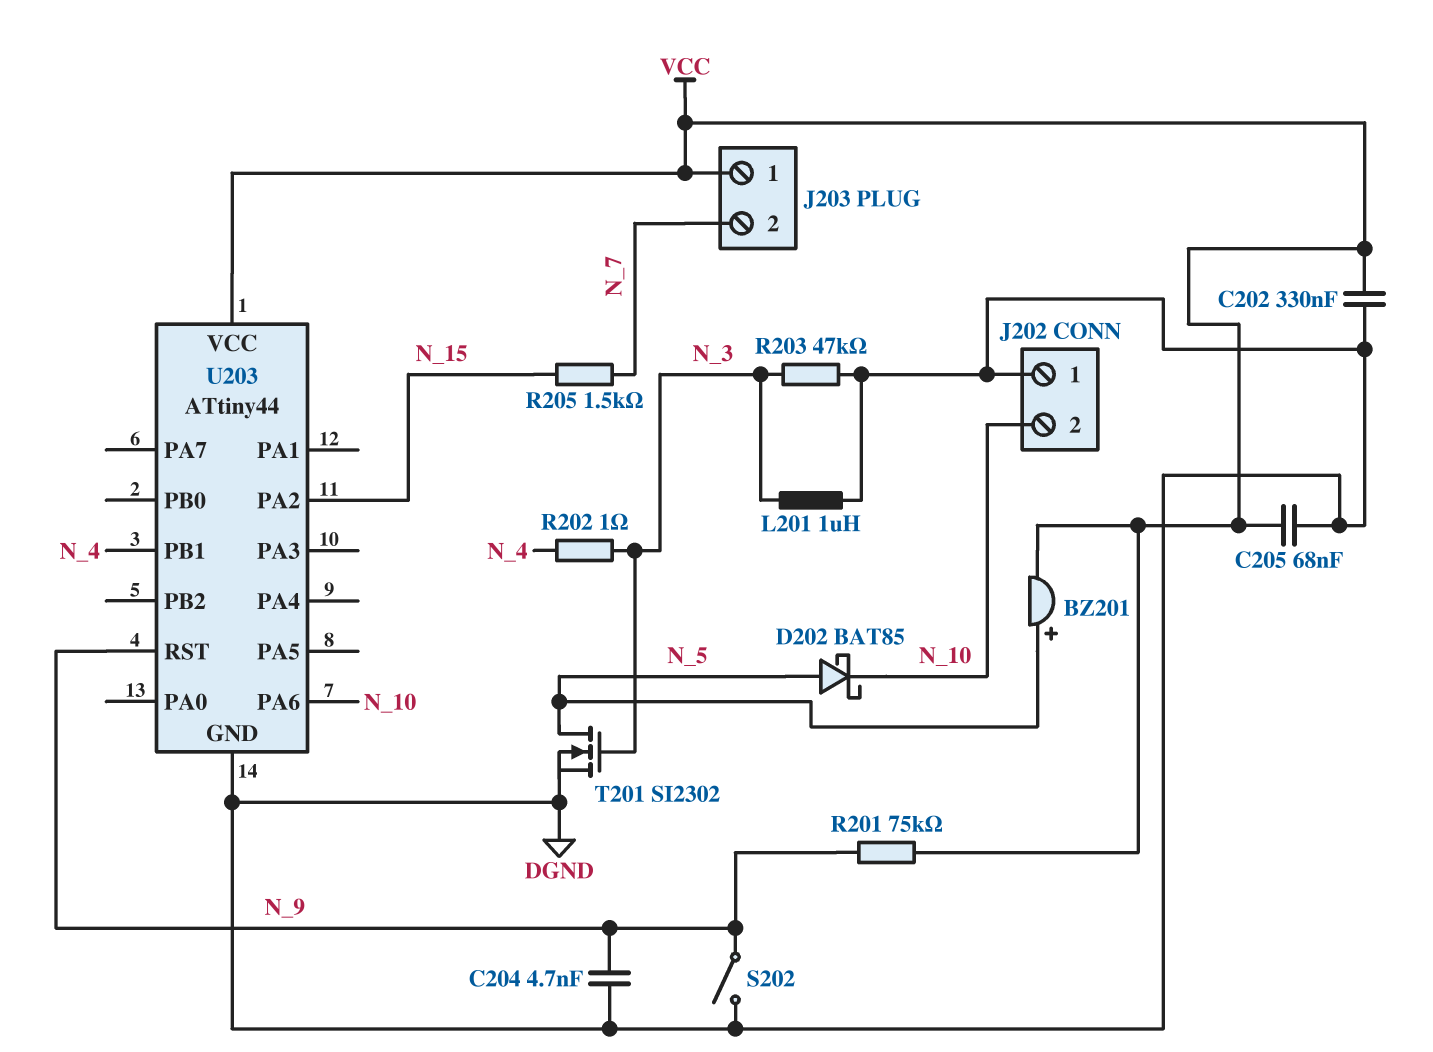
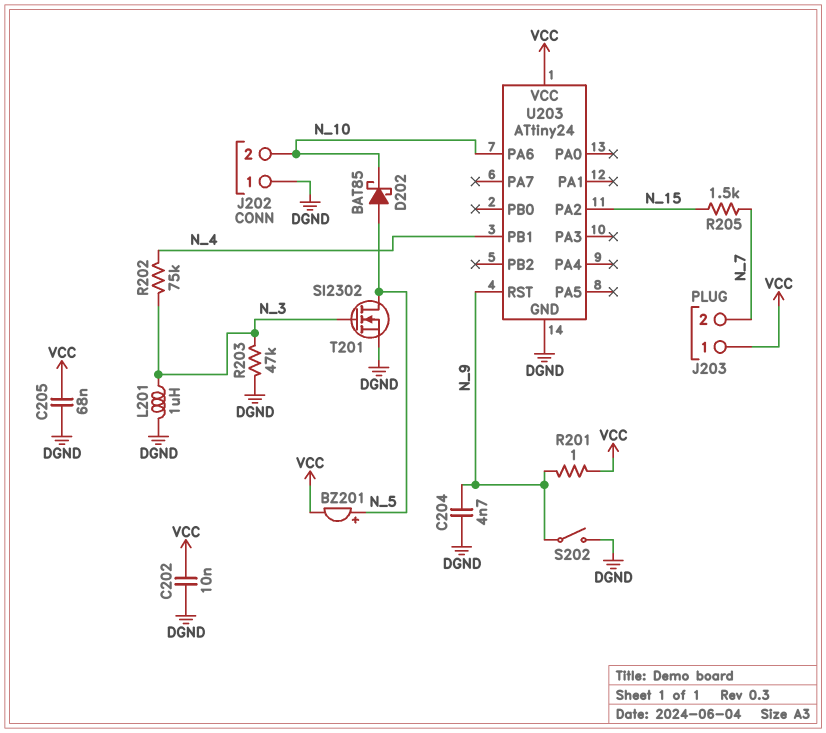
C202: 330nF (DGND, VCC) -> 10nF (DGND, VCC)
R201: 75k (N_9, VCC) -> 1 (N_9, VCC)
R202: 1 (N_3, N_4) -> 75k (N_3, N_4)
U203: ATtiny44 -> ATtiny24

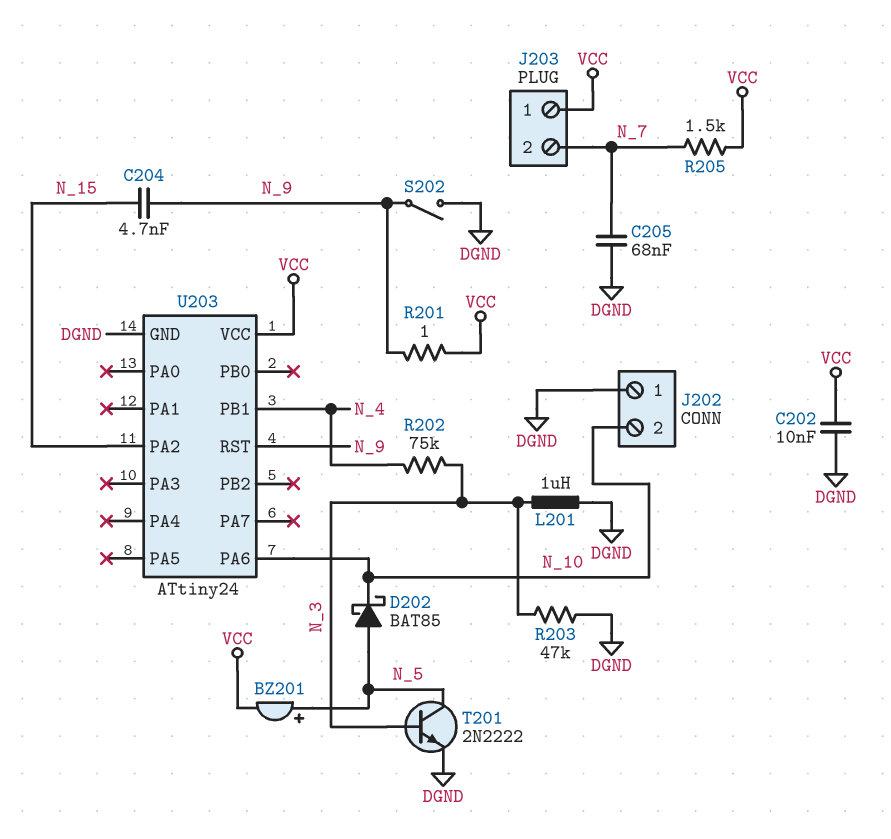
C204: 4.7nF (DGND, N_9) -> 4.7nF (N_9, N_15)
C205: 68nF (DGND, VCC) -> 68nF (DGND, N_7)
R205: 1.5k (N_7, N_15) -> 1.5k (N_7, VCC)
T201: NMOS SI2302 (G N_3, D N_5, S DGND) -> NPN 2N2222 (B N_3, C N_5, E DGND)

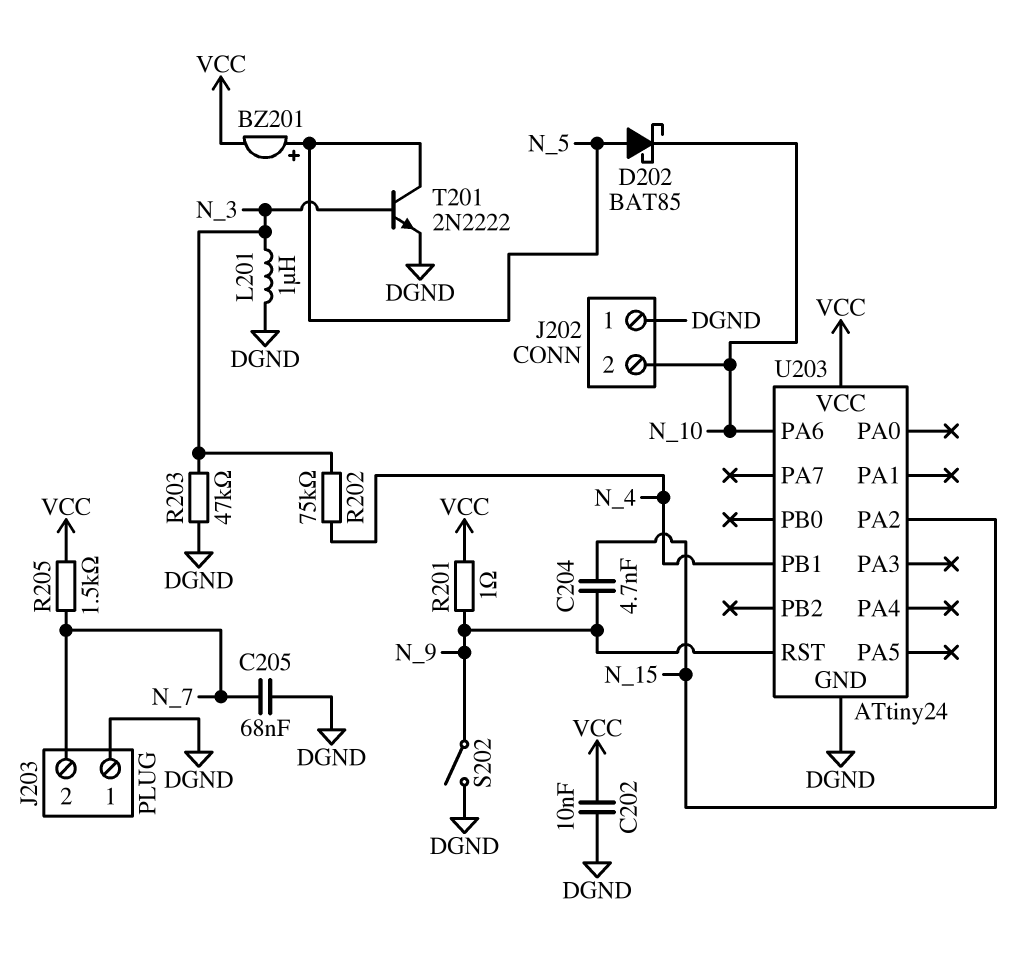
J203 pin 1: VCC -> DGND

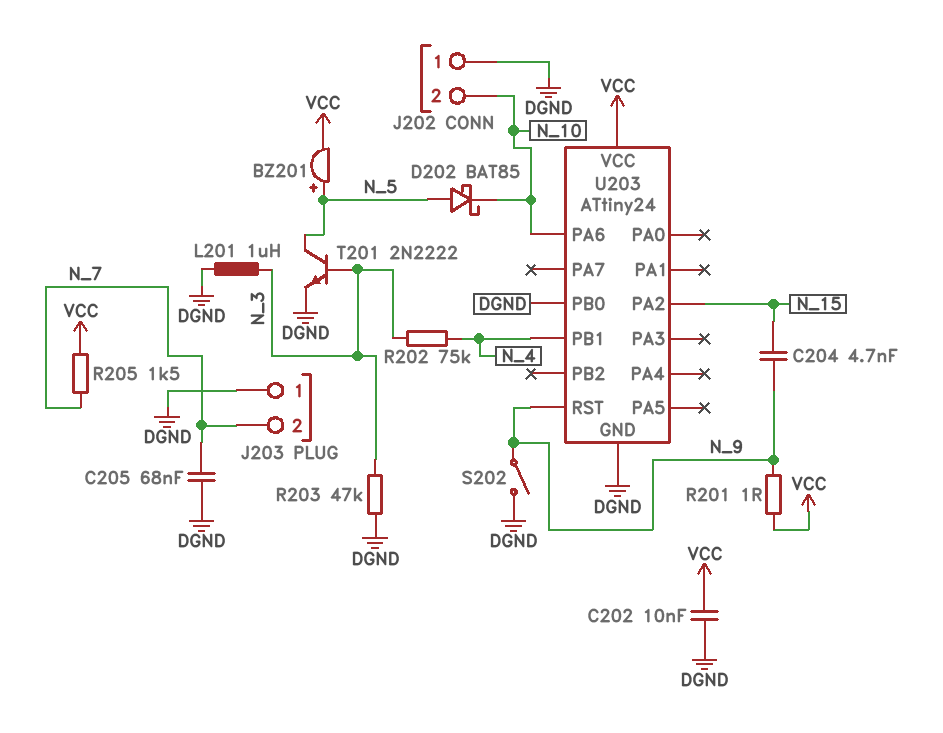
U203 pin PB0: none -> DGND

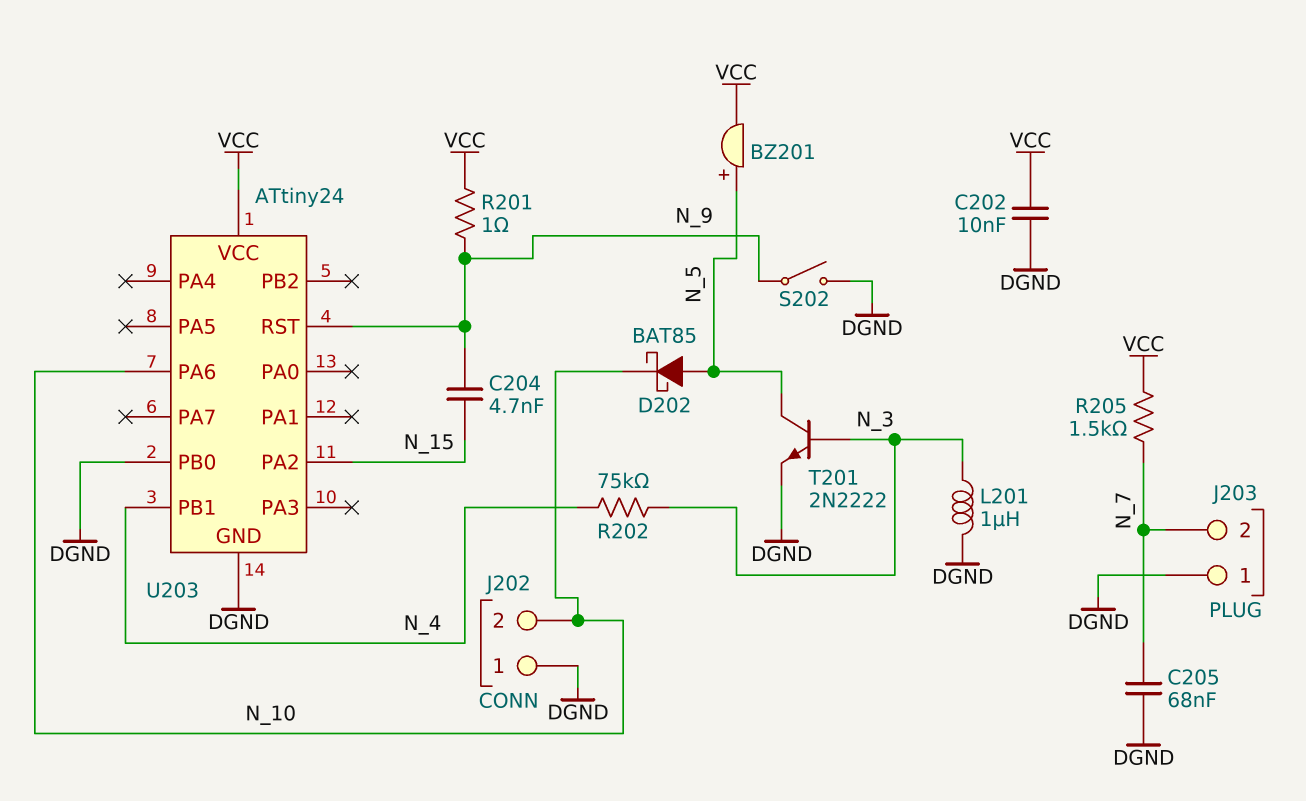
R203: 47k (DGND, N_3) -> none

